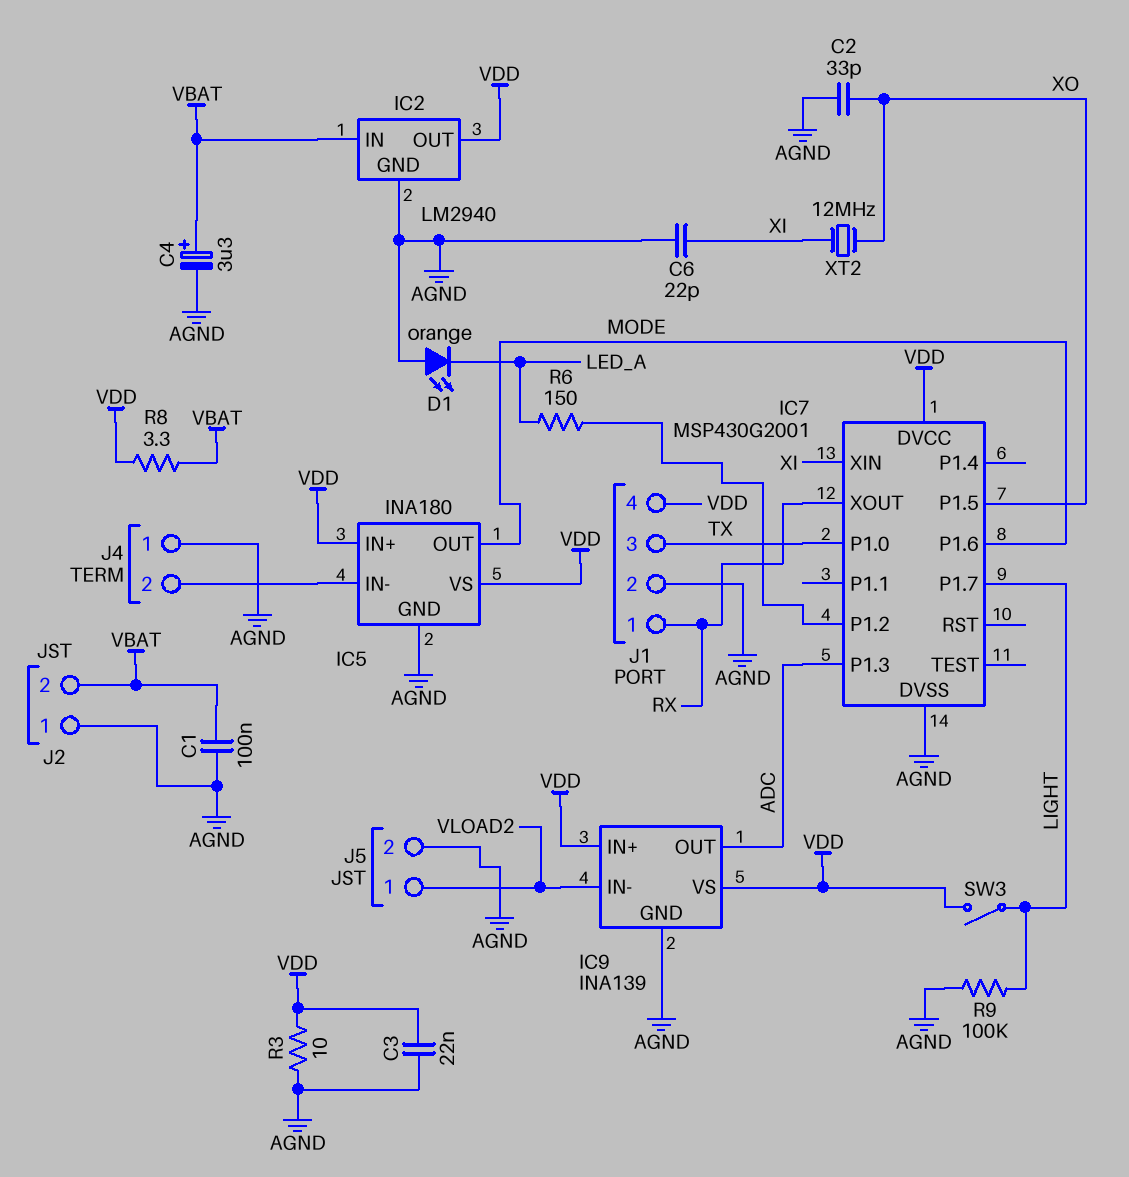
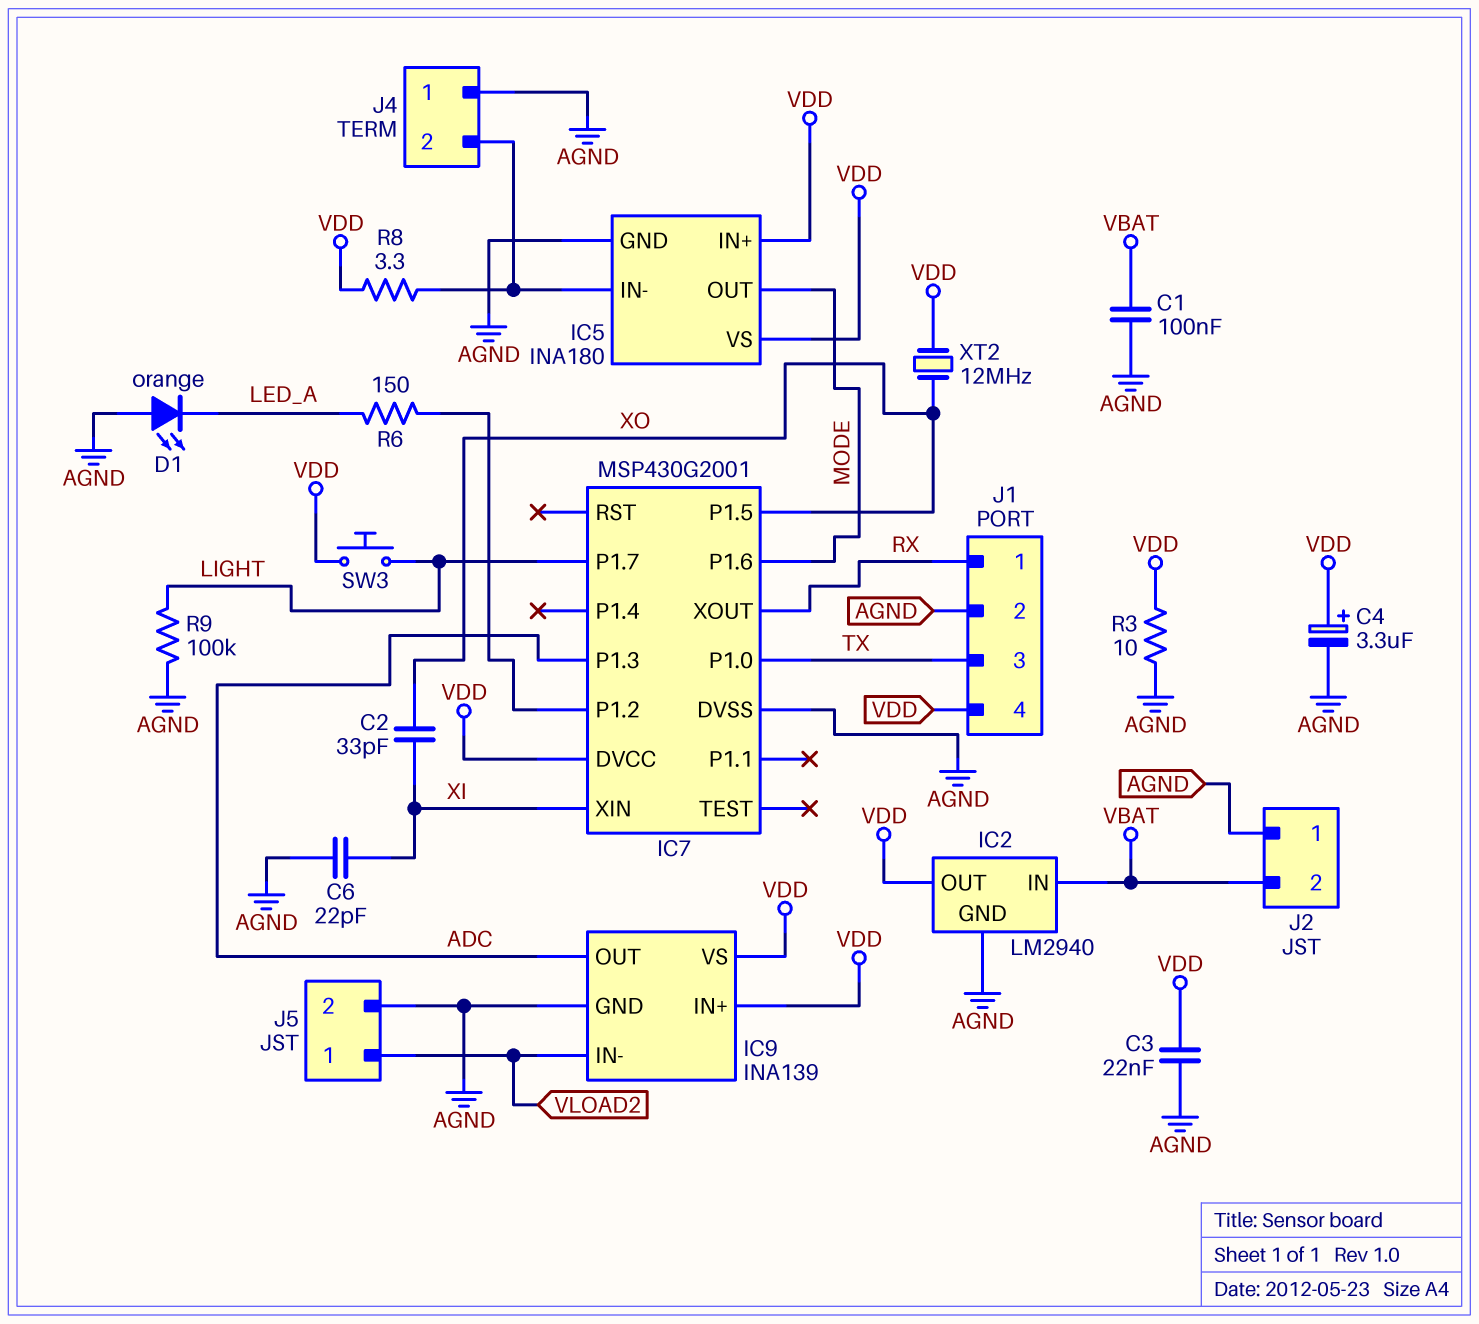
C2: 33pF (AGND, XO) -> 33pF (XI, XO)
C4: 3.3uF (plus VBAT, minus AGND) -> 3.3uF (plus VDD, minus AGND)
R8: 3.3 (VBAT, VDD) -> 3.3 (IC5/IN-, VDD)
SW3: switch (LIGHT, VDD) -> button (LIGHT, VDD)
XT2: 12MHz (XI, XO) -> 12MHz (VDD, XO)

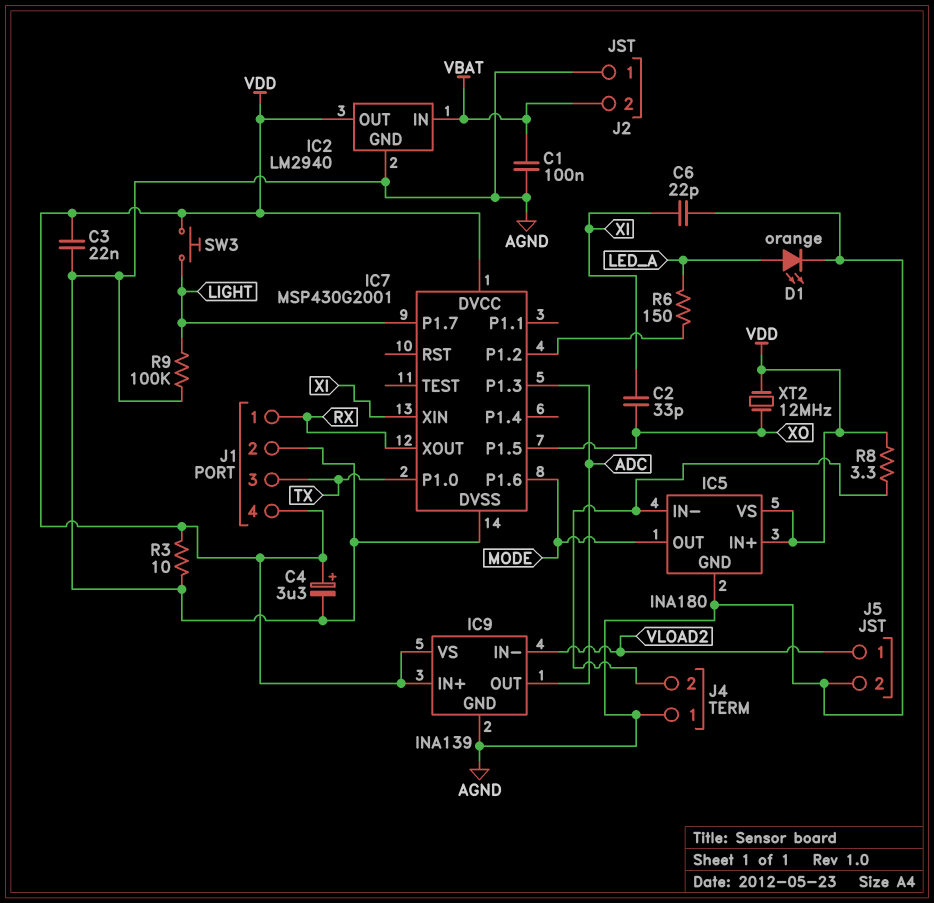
D1: LED orange (A AGND, K LED_A) -> LED orange (A LED_A, K AGND)

